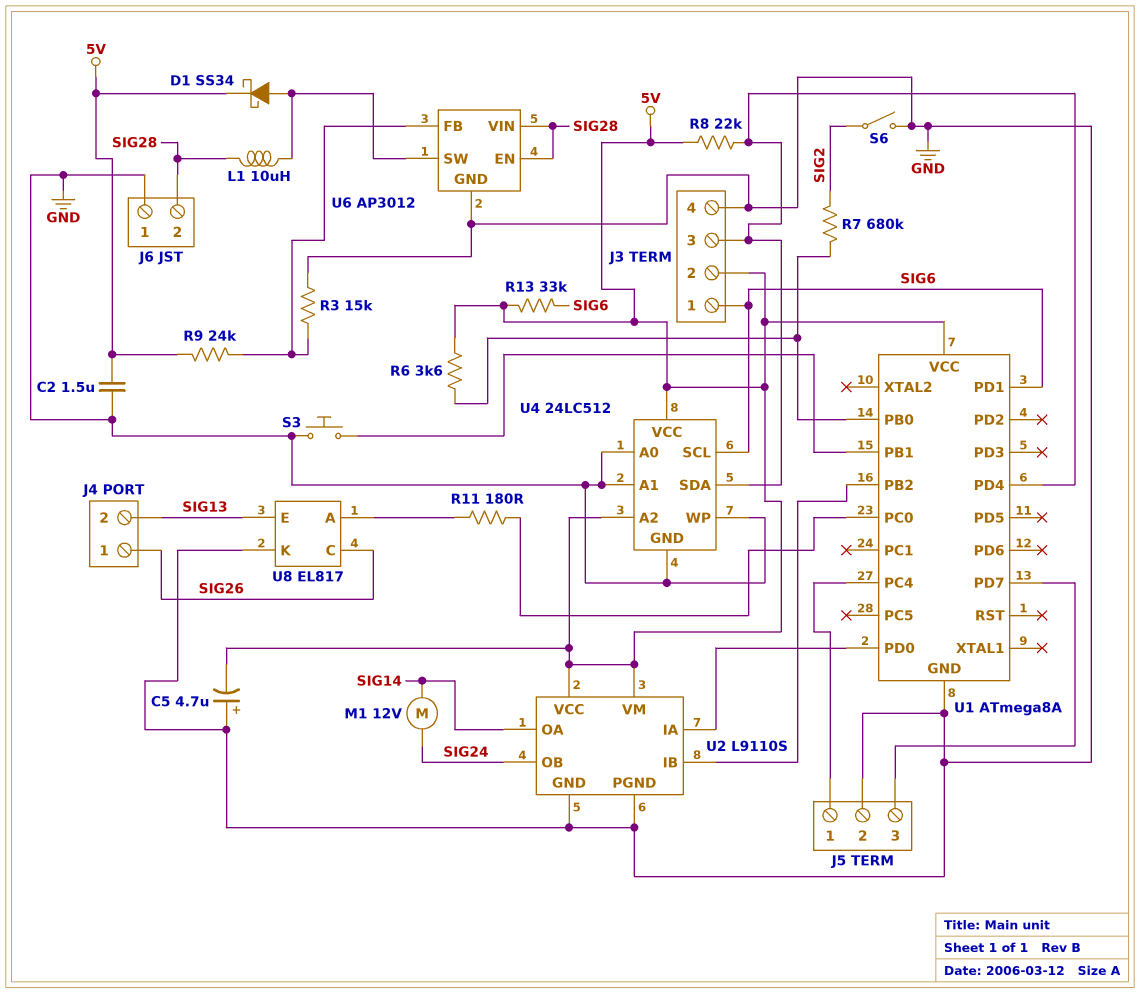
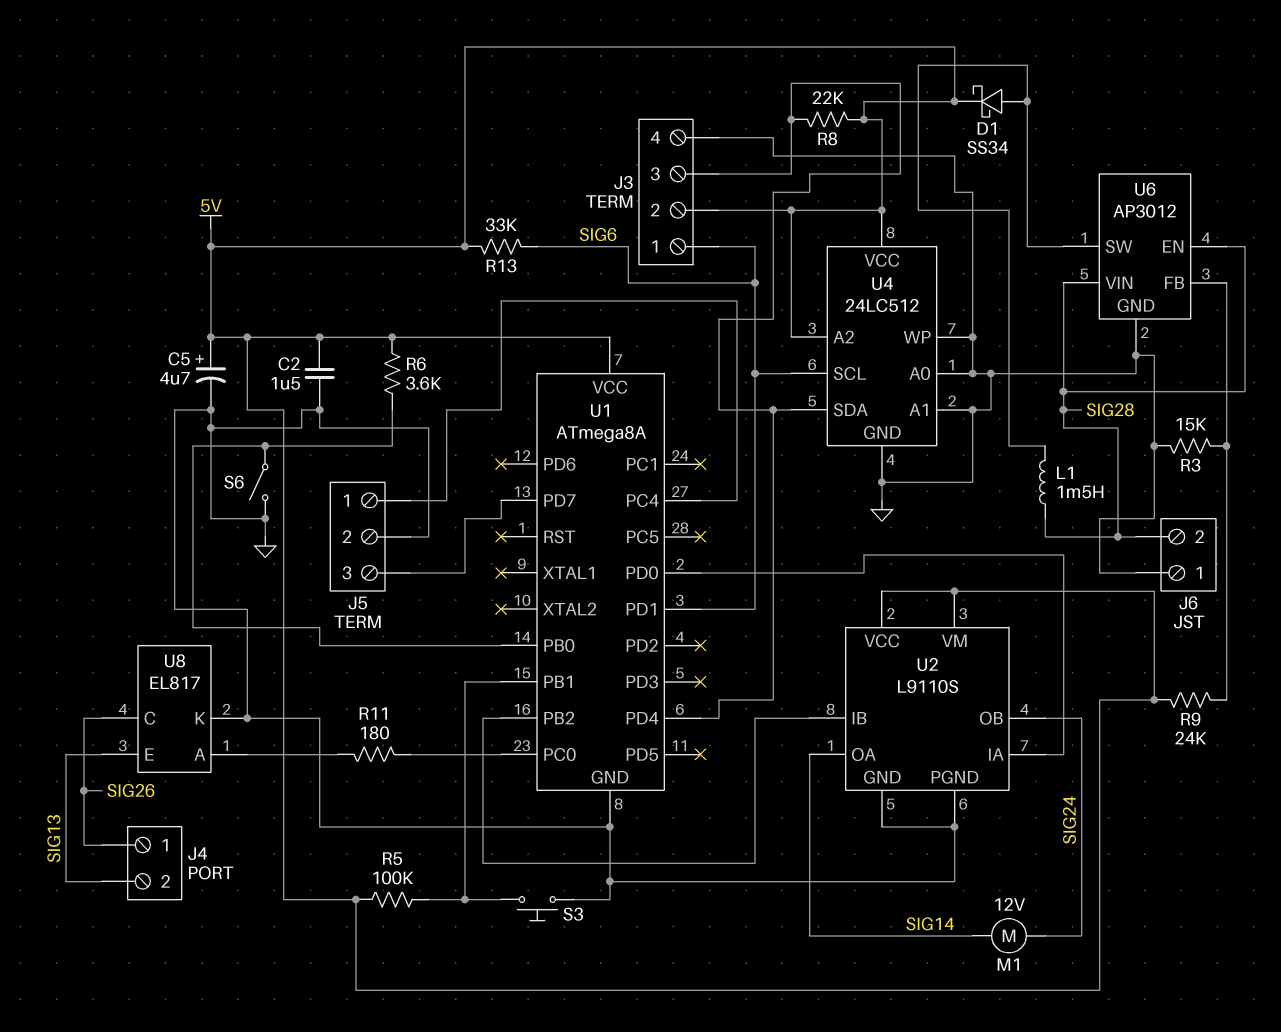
C5: 4.7uF (plus GND, minus 5V) -> 4.7uF (plus 5V, minus GND)
L1: 10uH (SIG28, U6/SW) -> 1.5mH (SIG28, U6/SW)
R5: none -> 100k (5V, U1/PB1)
R7: 680k (SIG2, U1/PB0) -> none
S6: switch (GND, SIG2) -> switch (GND, U1/PB0)

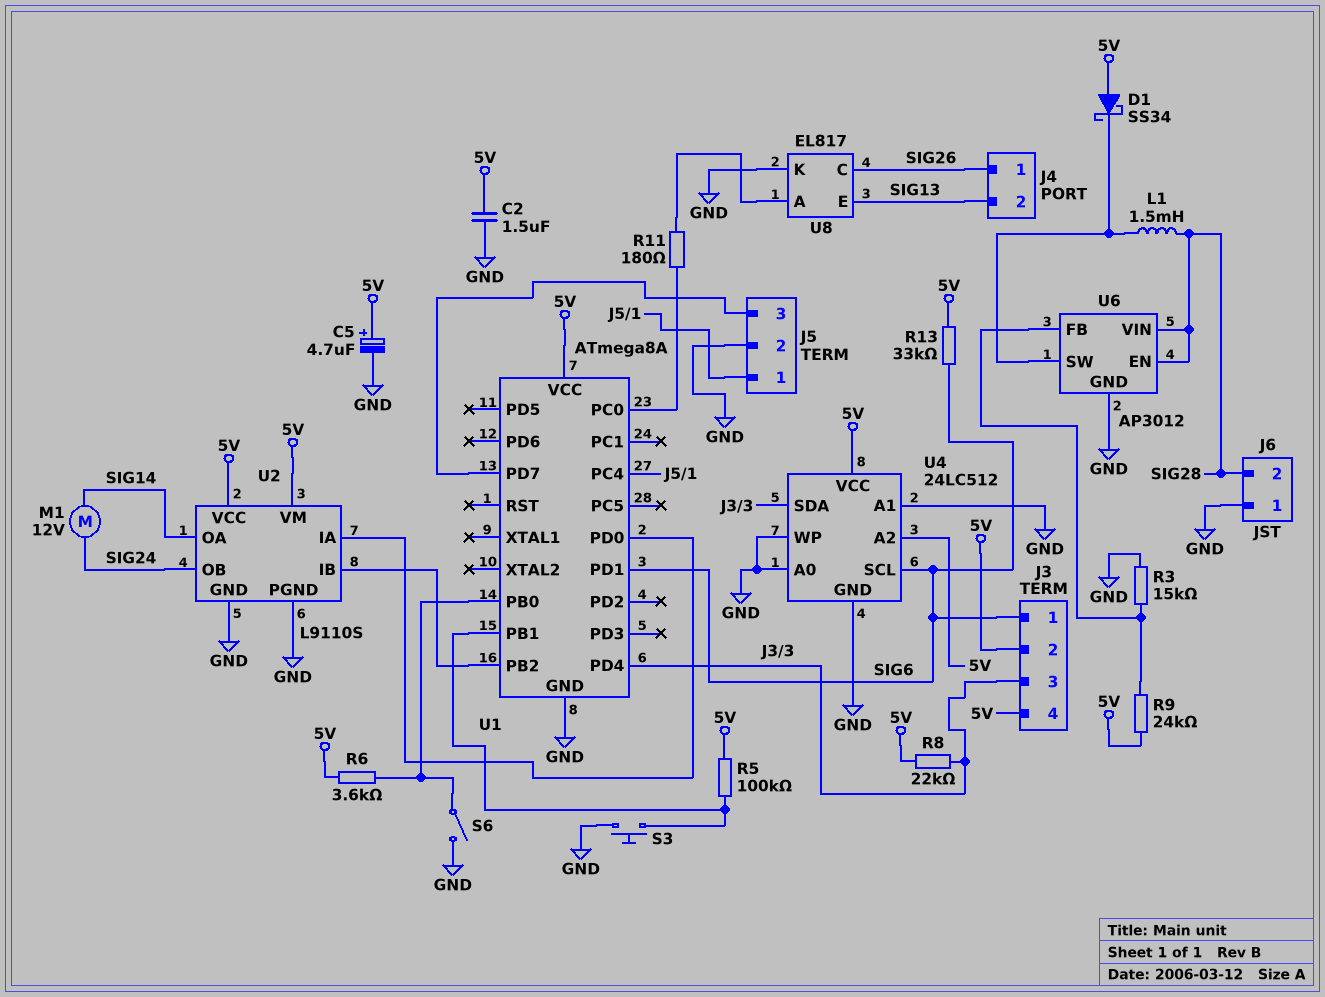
D1: schottky SS34 (A U6/SW, K 5V) -> schottky SS34 (A 5V, K U6/SW)
J3 pin 4: GND -> 5V

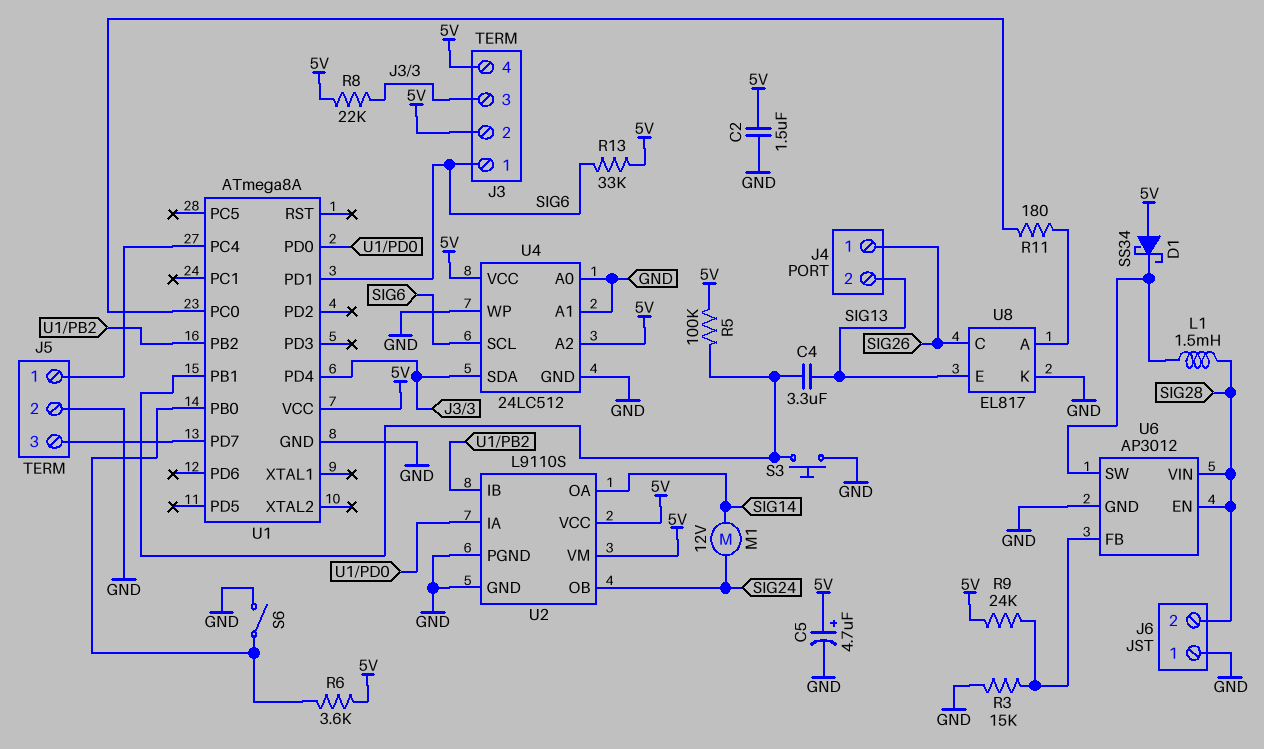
C4: none -> 3.3uF (SIG13, U1/PB1)

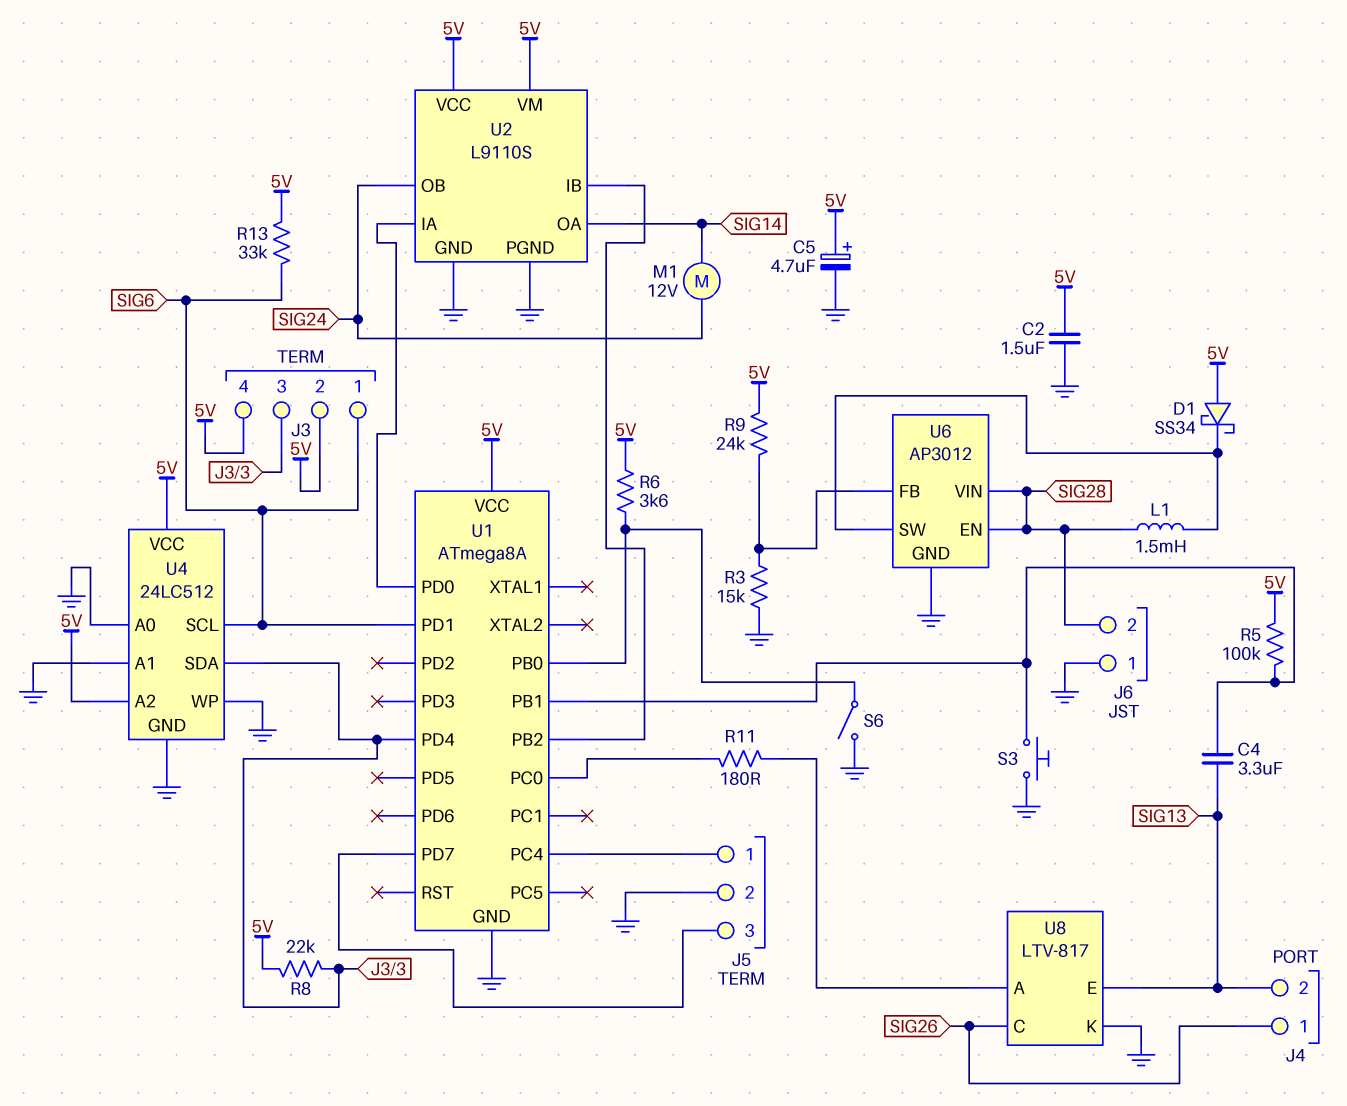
U8: EL817 -> LTV-817

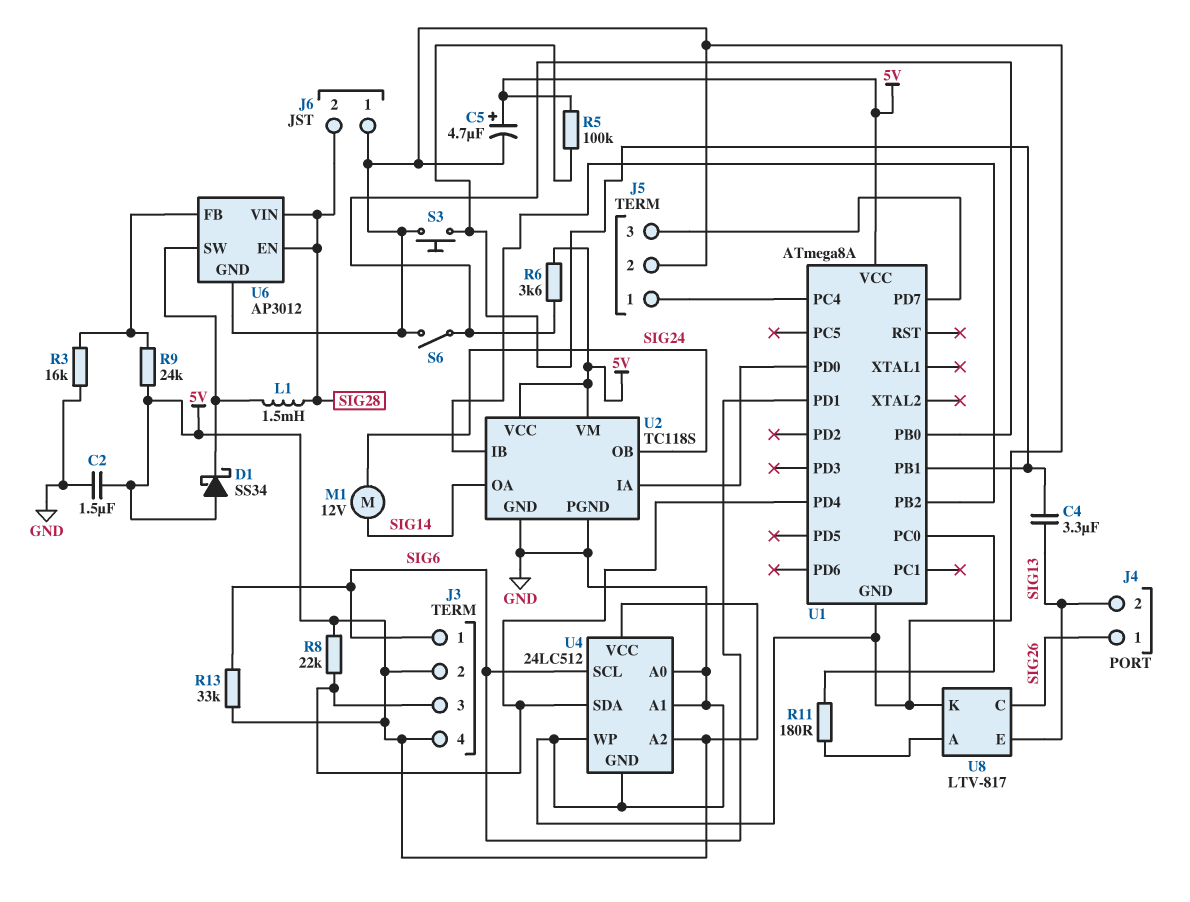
R3: 15k (GND, U6/FB) -> 16k (GND, U6/FB)
U2: L9110S -> TC118S

